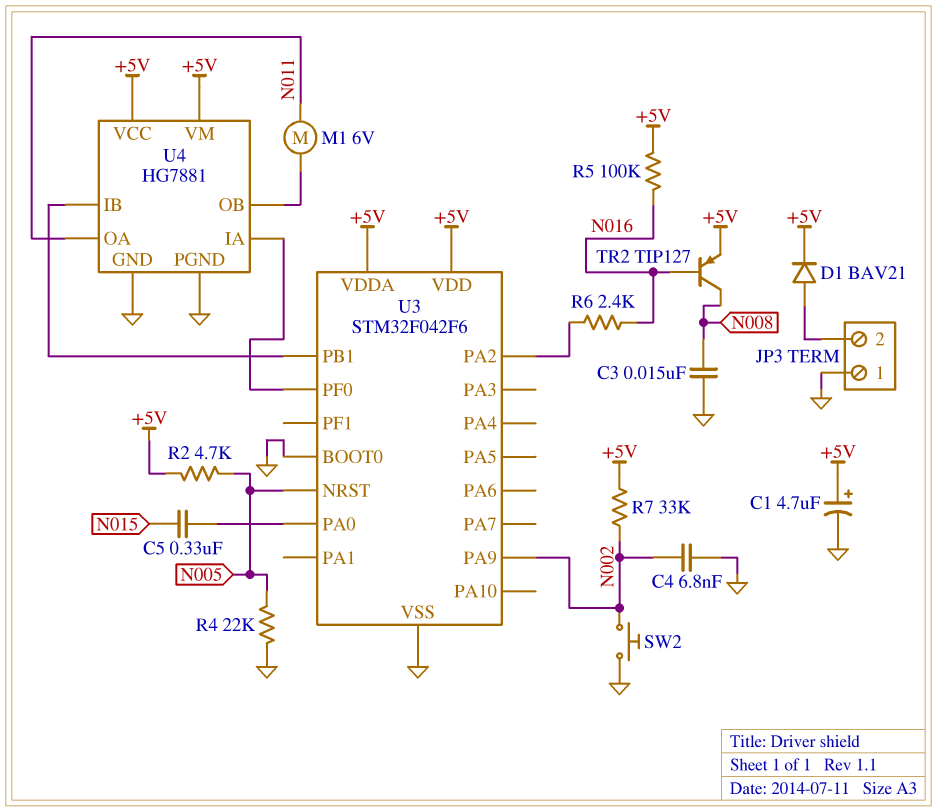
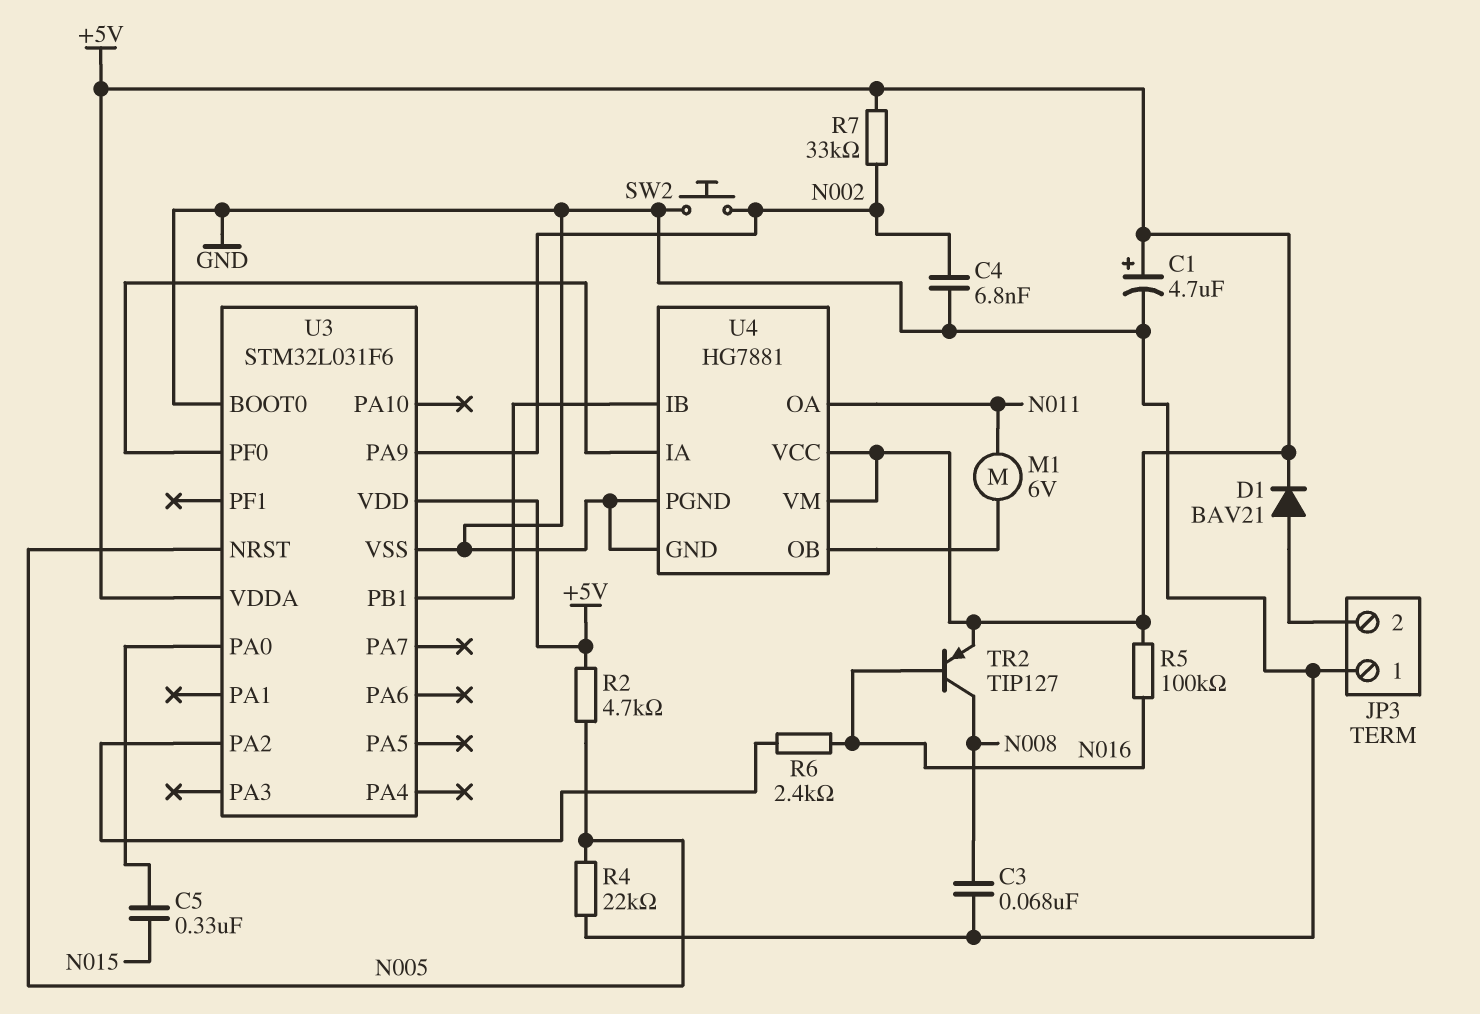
C3: 15nF (GND, N008) -> 68nF (GND, N008)
U3: STM32F042F6 -> STM32L031F6

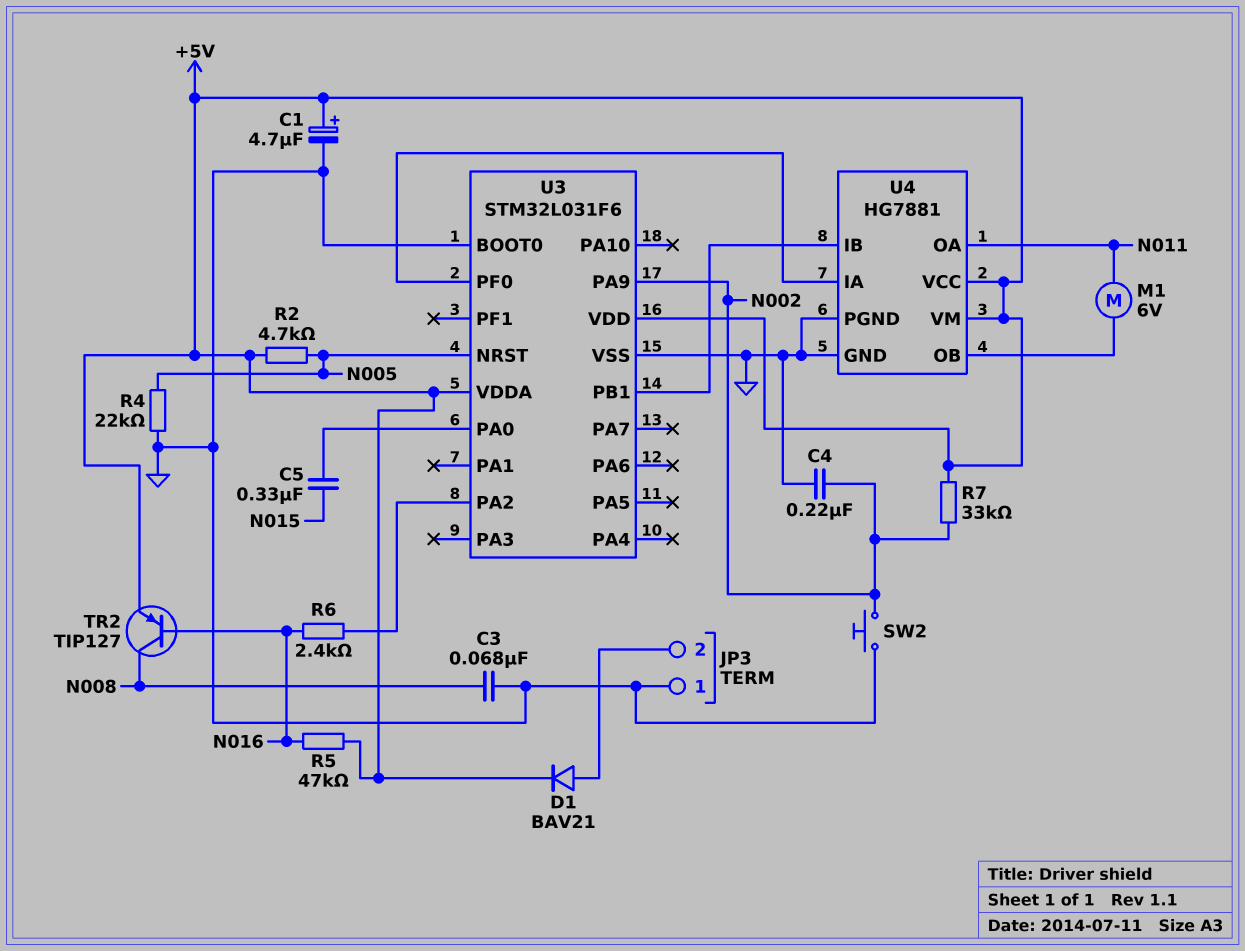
C4: 6.8nF (GND, N002) -> 220nF (GND, N002)
R5: 100k (+5V, N016) -> 47k (+5V, N016)

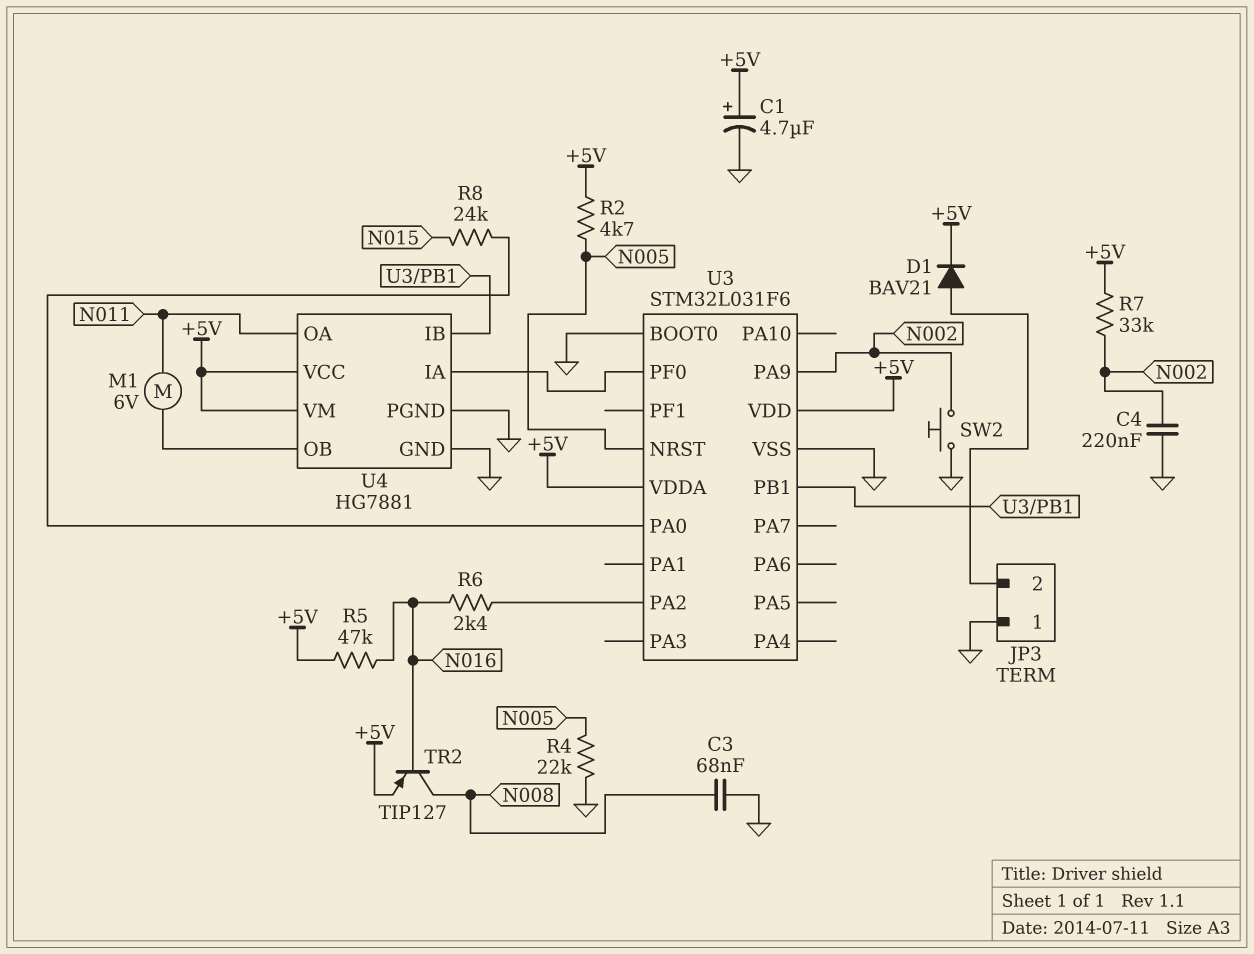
C5: 330nF (N015, U3/PA0) -> none
R8: none -> 24k (N015, U3/PA0)

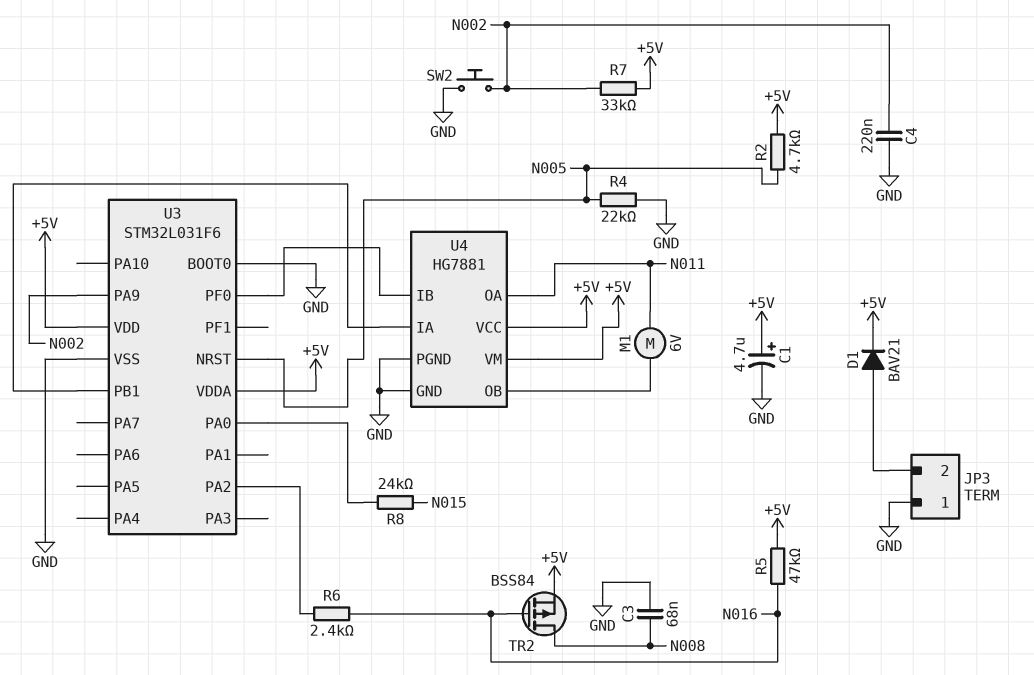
TR2: PNP TIP127 (B N016, C N008, E +5V) -> PMOS BSS84 (G N016, D N008, S +5V)
U4 pin IA: U3/PF0 -> U3/PB1
U4 pin IB: U3/PB1 -> U3/PF0

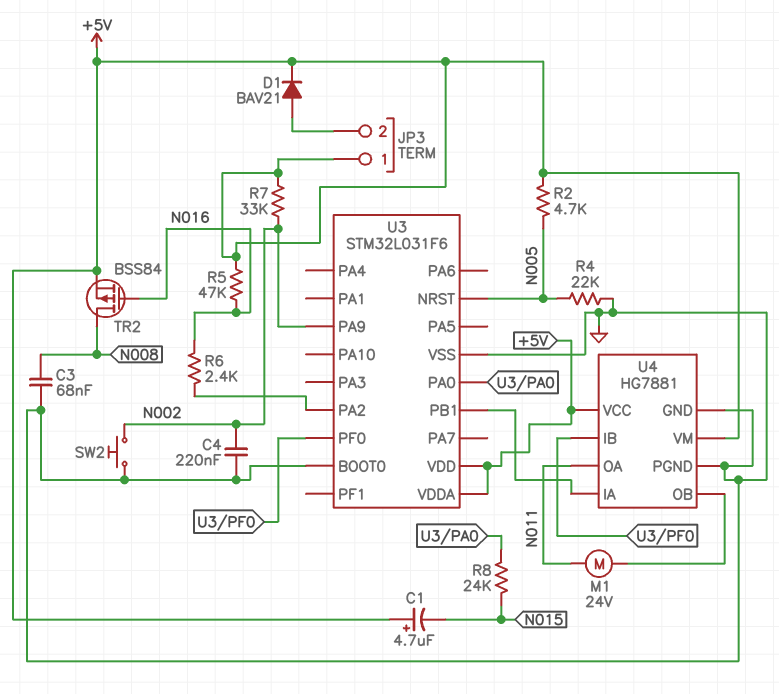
C1: 4.7uF (plus +5V, minus GND) -> 4.7uF (plus +5V, minus N015)
JP3 pin 1: GND -> +5V
M1: motor 6V (N011, U4/OB) -> motor 24V (N011, U4/OB)

